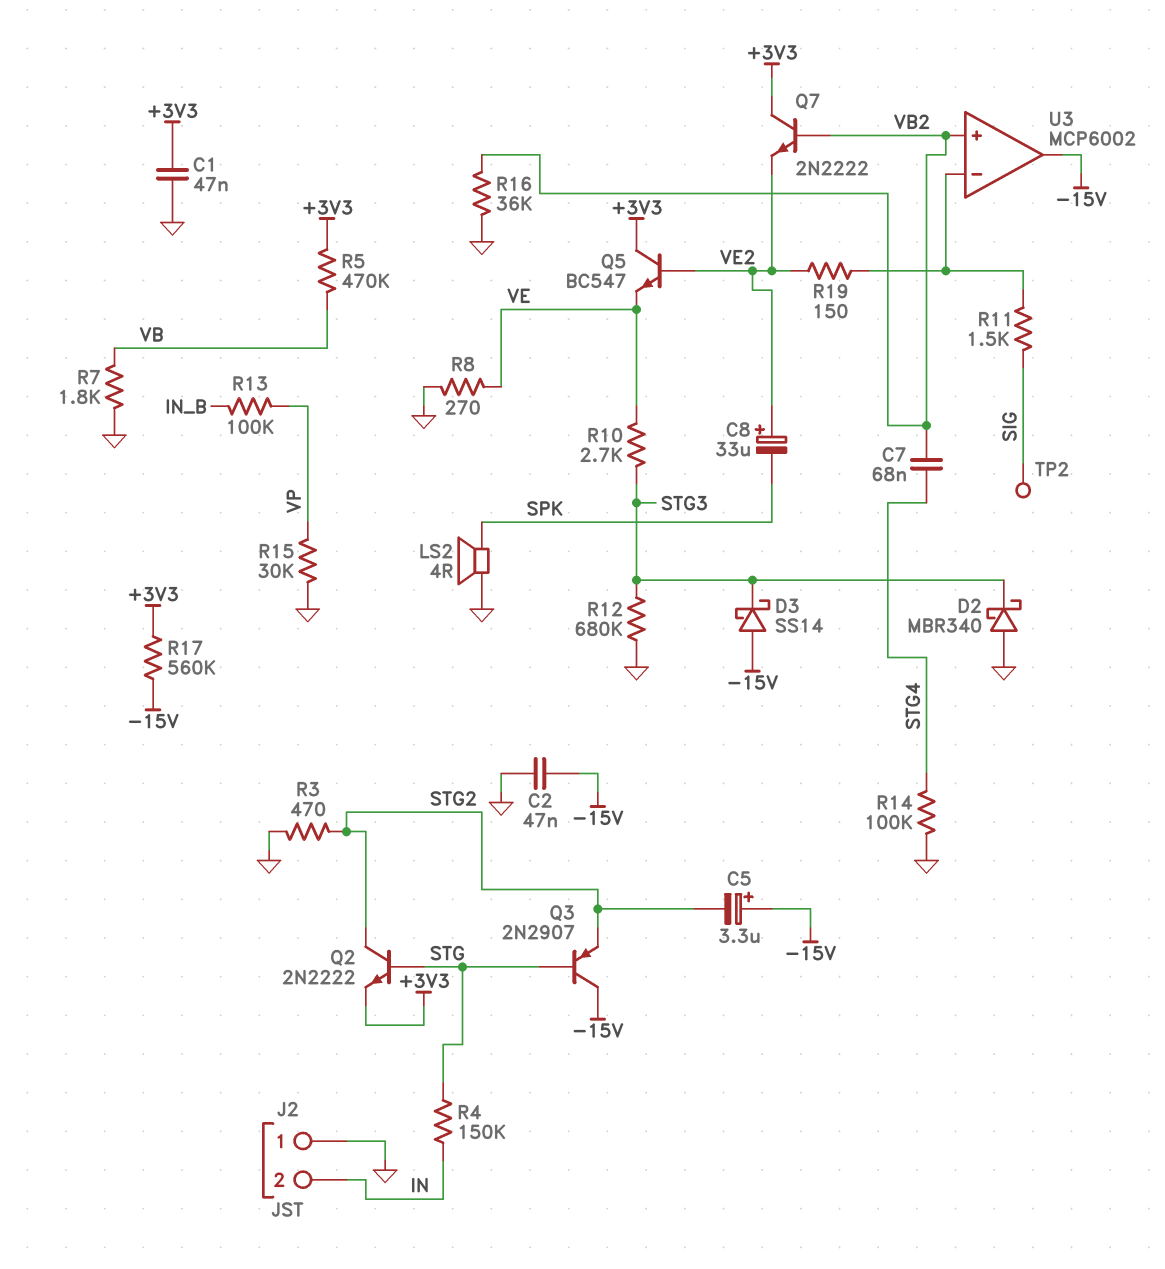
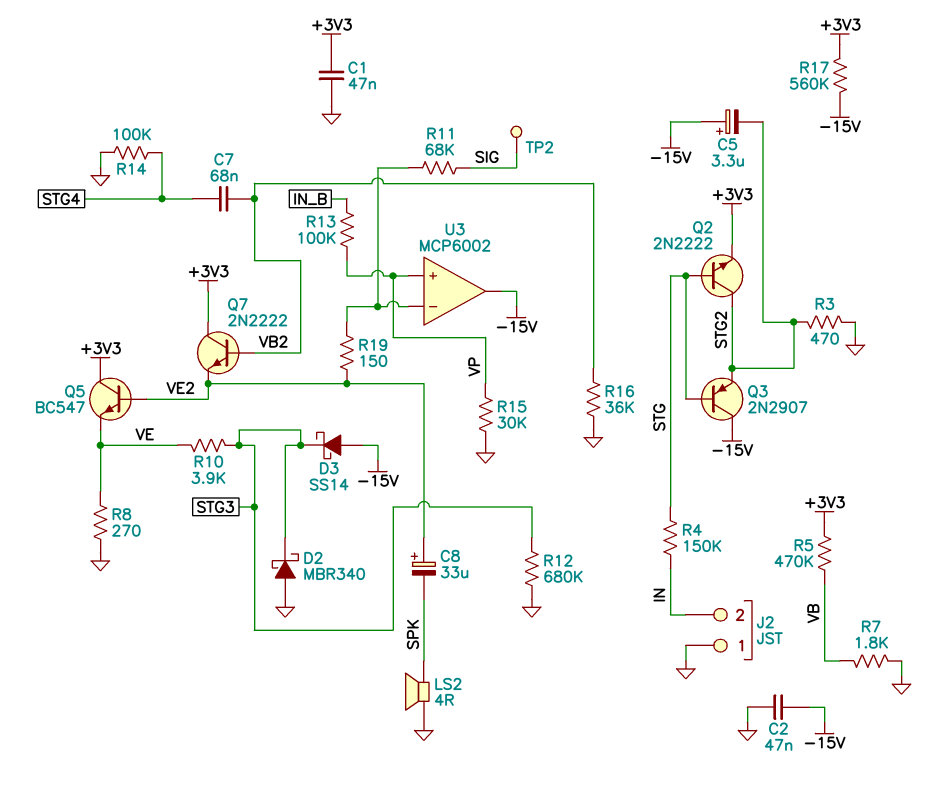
R10: 2.7k (STG3, VE) -> 3.9k (STG3, VE)
R11: 1.5k (SIG, U3/in-) -> 68k (SIG, U3/in-)
U3 pin in+: VB2 -> VP

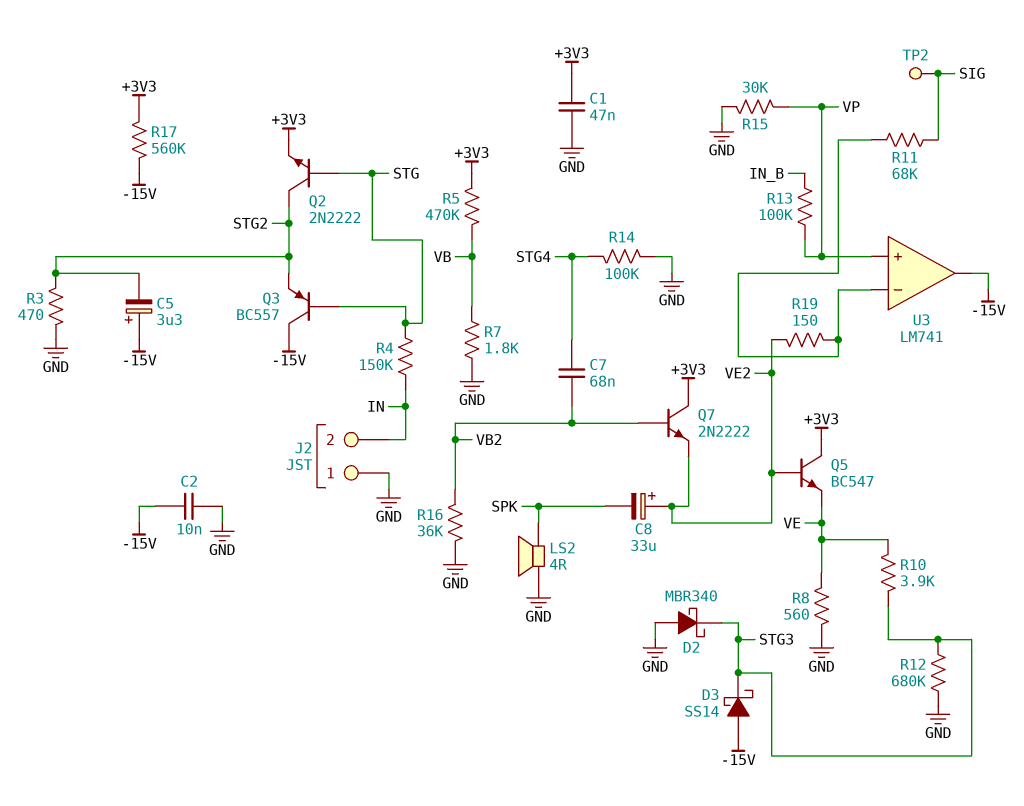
C2: 47nF (-15V, GND) -> 10nF (-15V, GND)
Q3: PNP 2N2907 (B STG, C -15V, E STG2) -> PNP BC557 (B STG, C -15V, E STG2)
R8: 270 (GND, VE) -> 560 (GND, VE)
U3: MCP6002 -> LM741

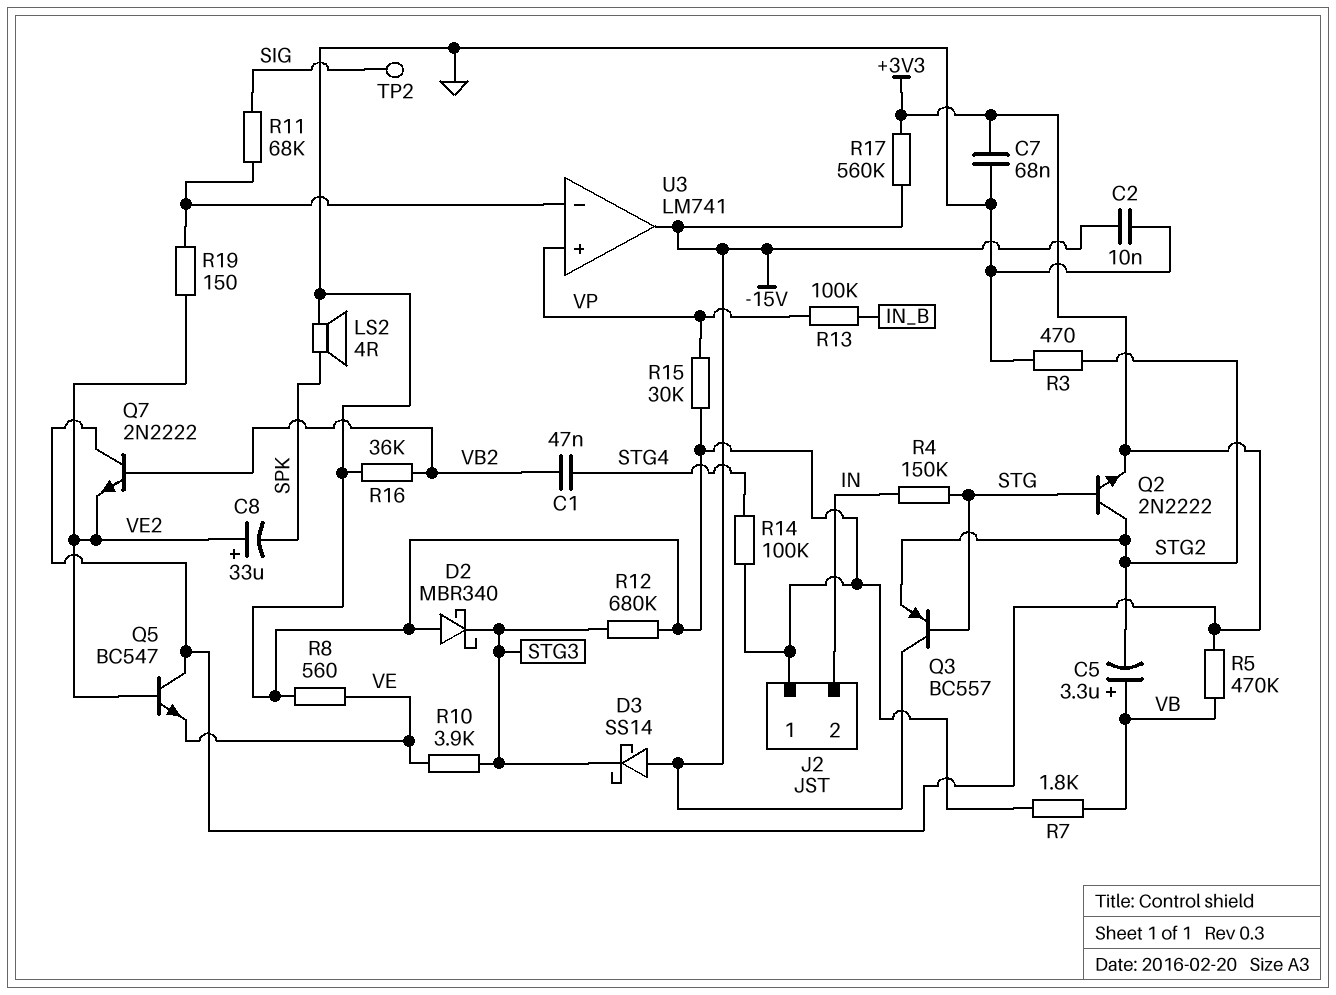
C1: 47nF (+3V3, GND) -> 47nF (STG4, VB2)
C5: 3.3uF (plus -15V, minus STG2) -> 3.3uF (plus VB, minus STG2)
C7: 68nF (STG4, VB2) -> 68nF (+3V3, GND)

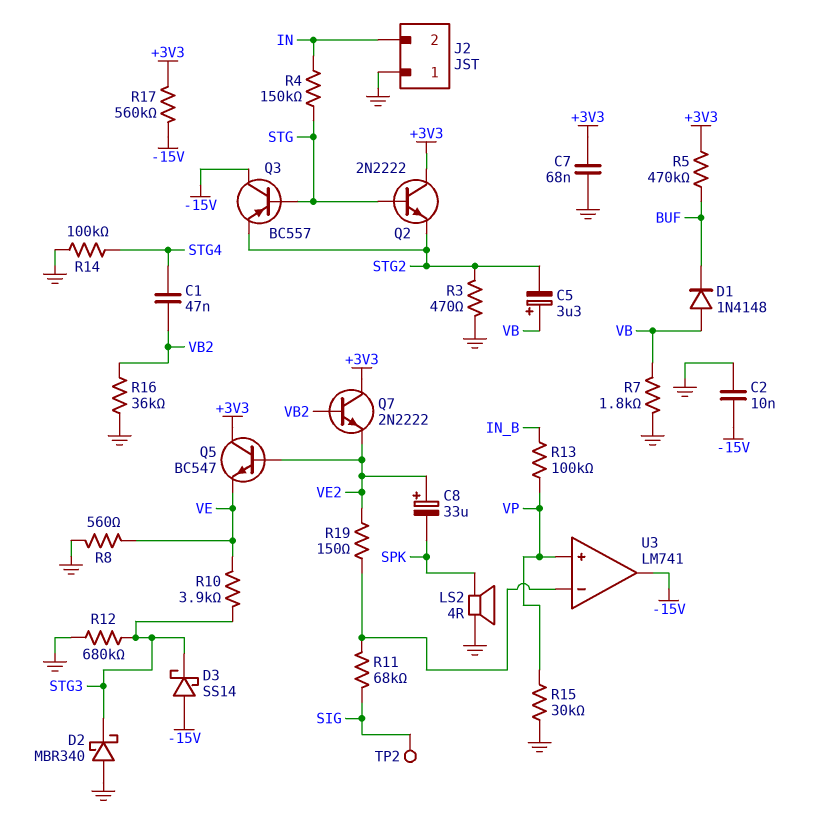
D1: none -> diode 1N4148 (A VB, K BUF)
Q2: NPN 2N2222 (B STG, C STG2, E +3V3) -> NPN 2N2222 (B STG, C +3V3, E STG2)
R5: 470k (+3V3, VB) -> 470k (+3V3, BUF)

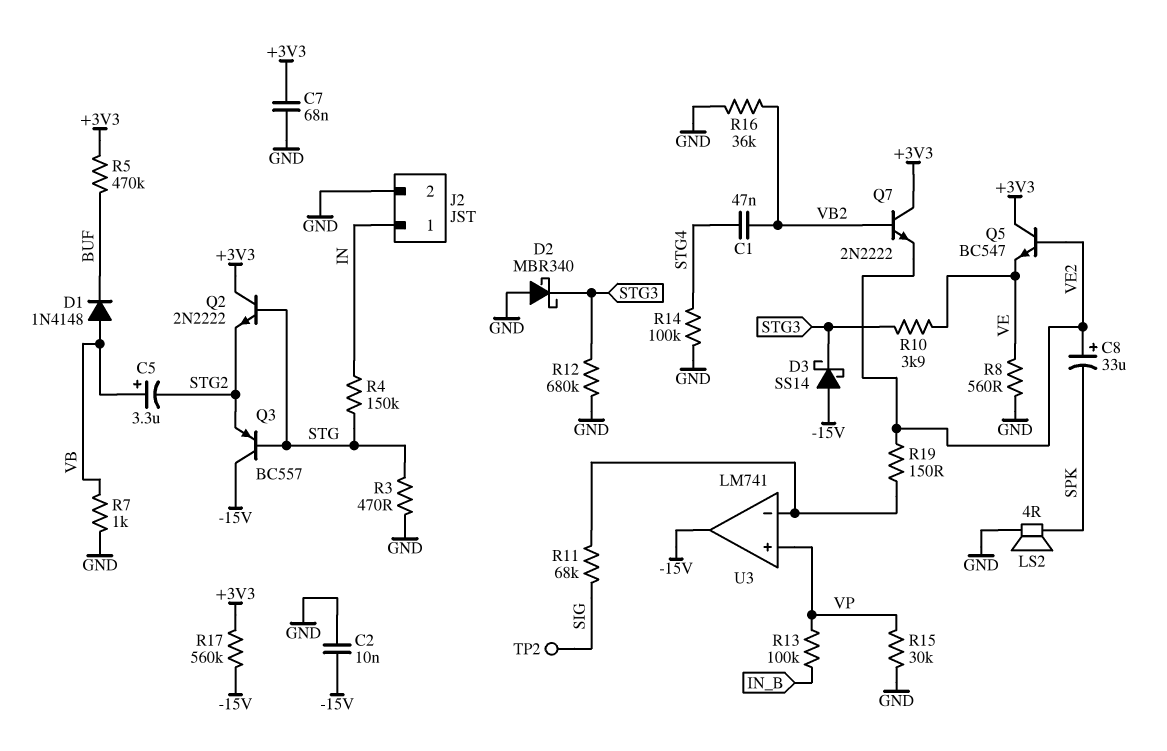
J2 pin 1: GND -> IN
J2 pin 2: IN -> GND
R3: 470 (GND, STG2) -> 470 (GND, STG)
R7: 1.8k (GND, VB) -> 1k (GND, VB)

